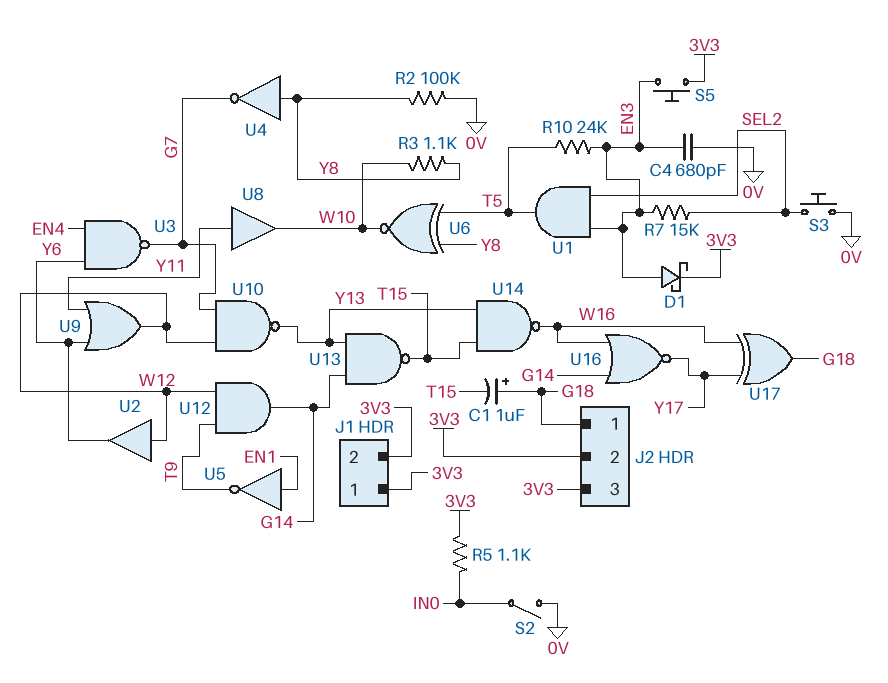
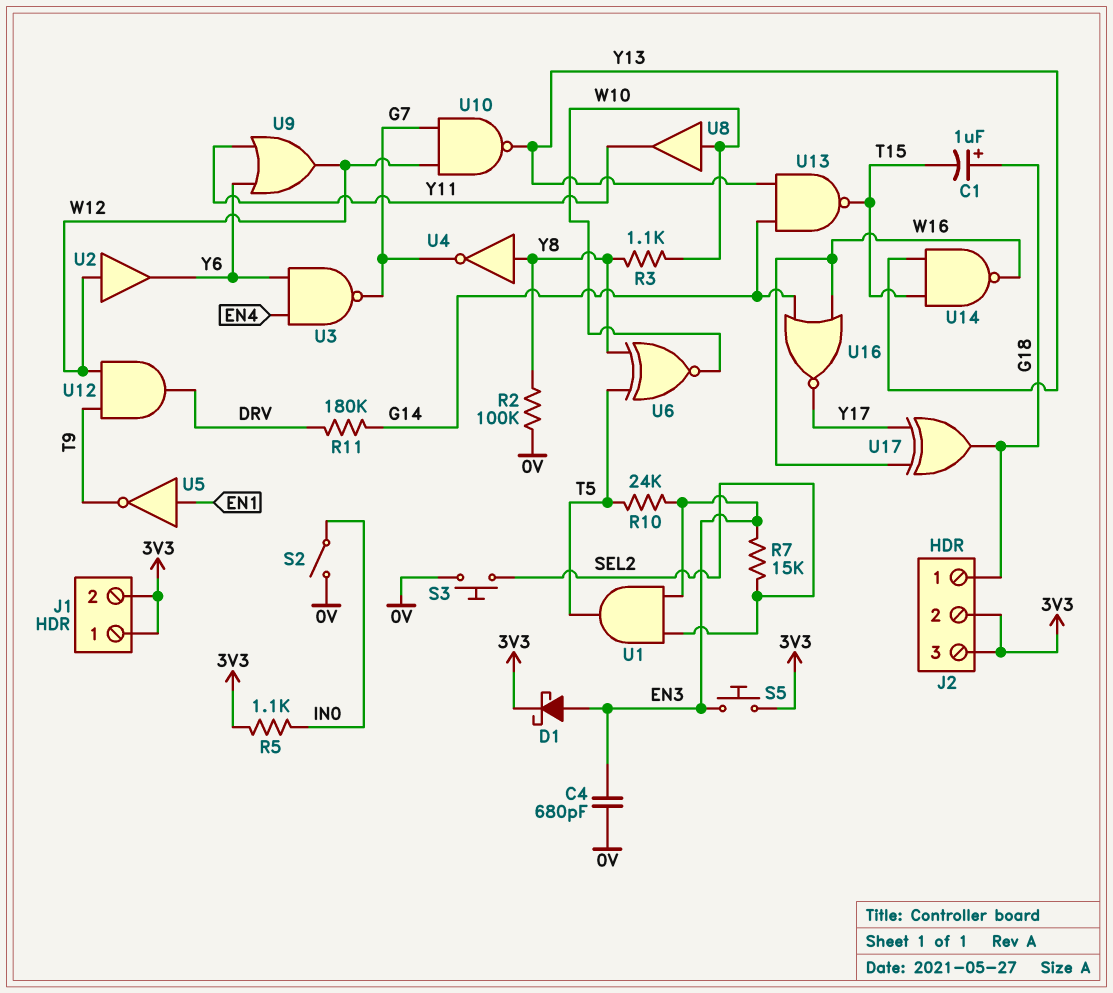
R11: none -> 180k (DRV, G14)
U8: buffer (in Y11, out W10) -> buffer (in W10, out Y11)
U12: AND (in T9, in W12, out G14) -> AND (in T9, in W12, out DRV)

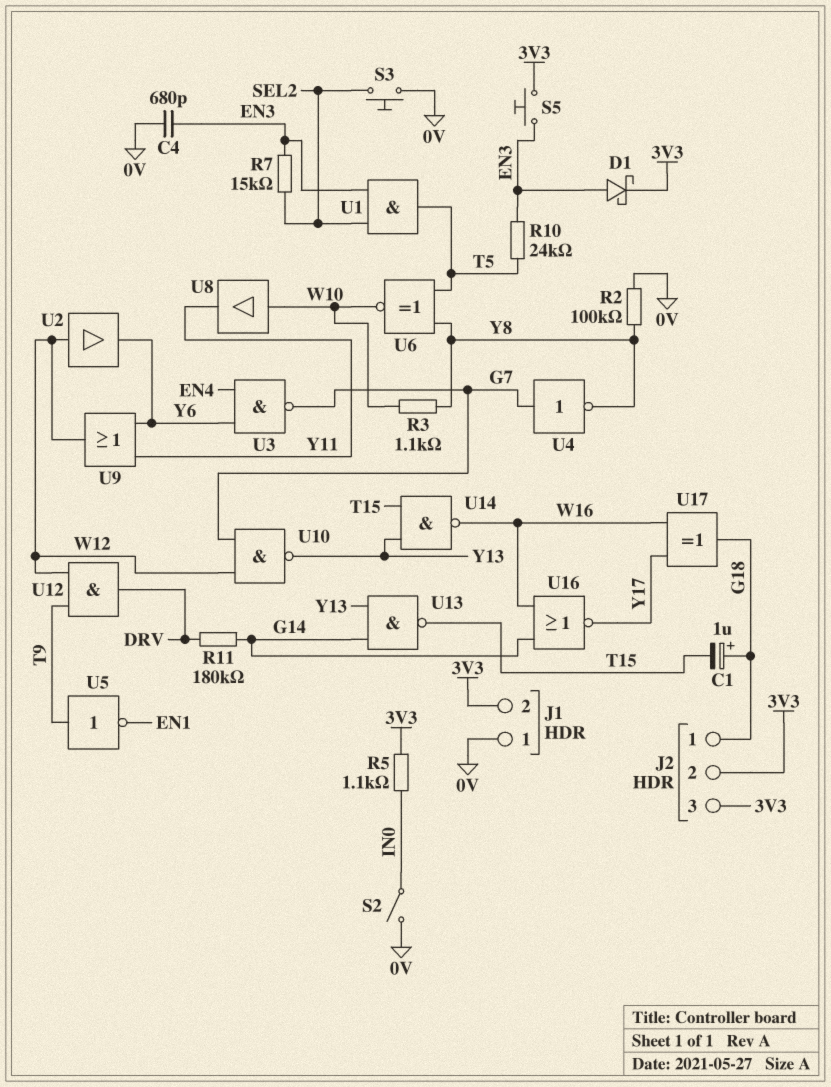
J1 pin 1: 3V3 -> 0V
U4: NOT (in Y8, out G7) -> NOT (in G7, out Y8)
U5: NOT (in EN1, out T9) -> NOT (in T9, out EN1)

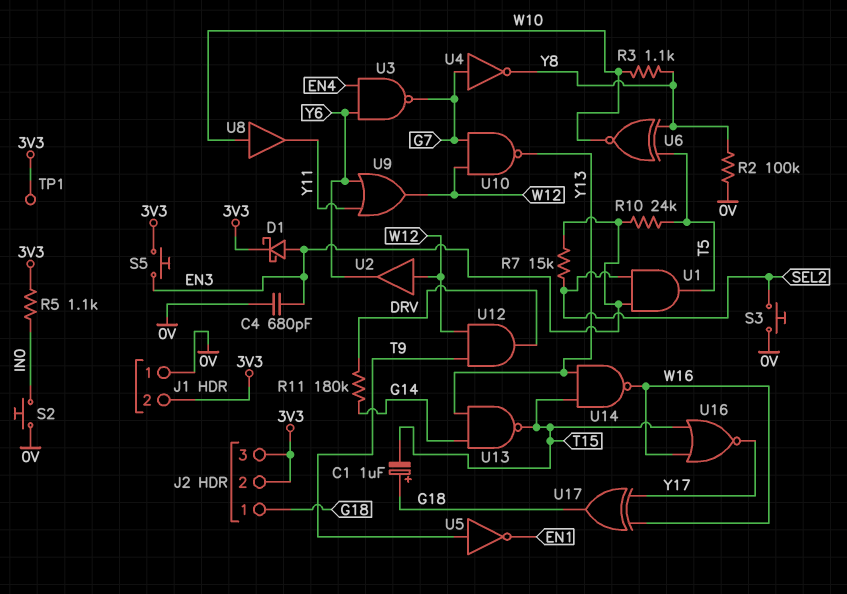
S2: switch (0V, IN0) -> button (0V, IN0)
TP1: none -> test point (3V3)
U16: NOR (in G14, in W16, out Y17) -> NOR (in T15, in W16, out Y17)

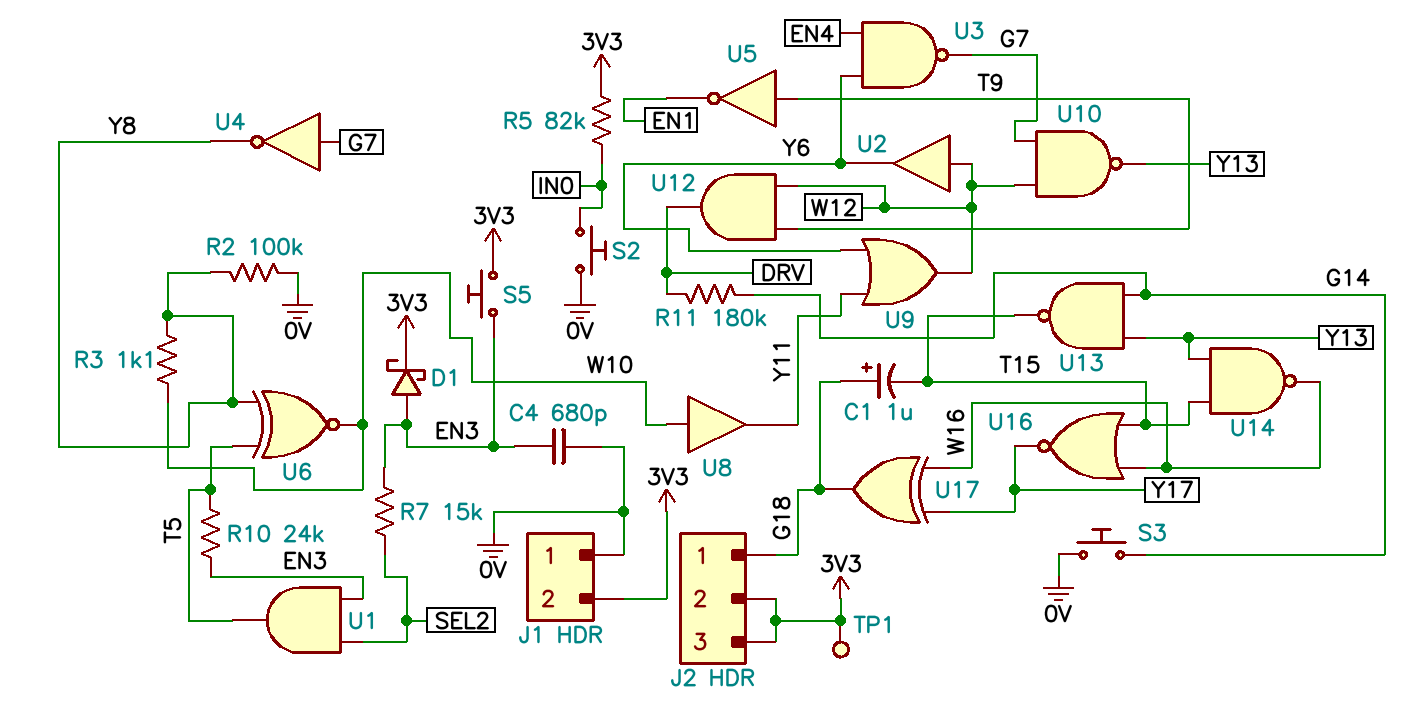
R5: 1.1k (3V3, IN0) -> 82k (3V3, IN0)
S3: button (0V, SEL2) -> button (0V, G14)

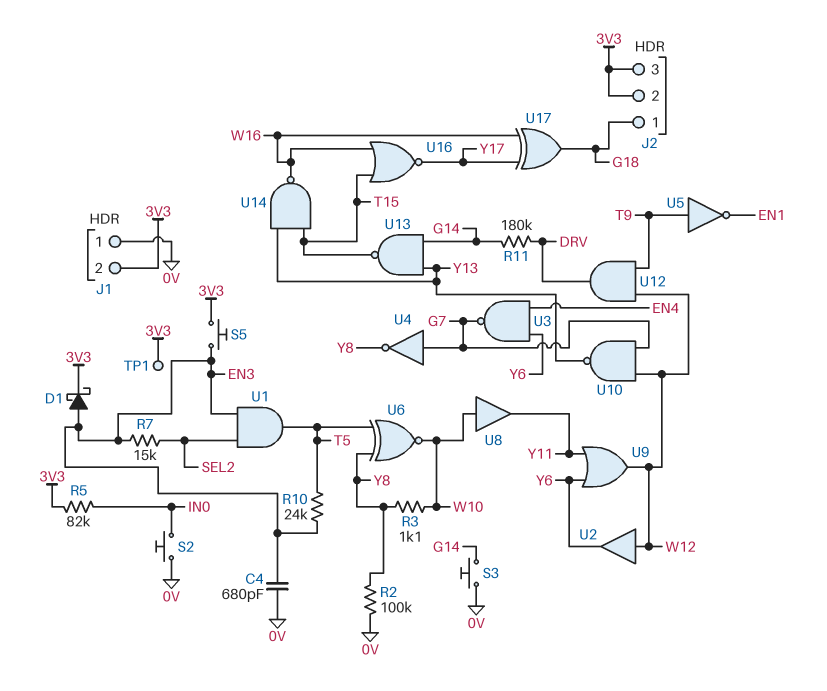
C1: 1uF (plus G18, minus T15) -> none

